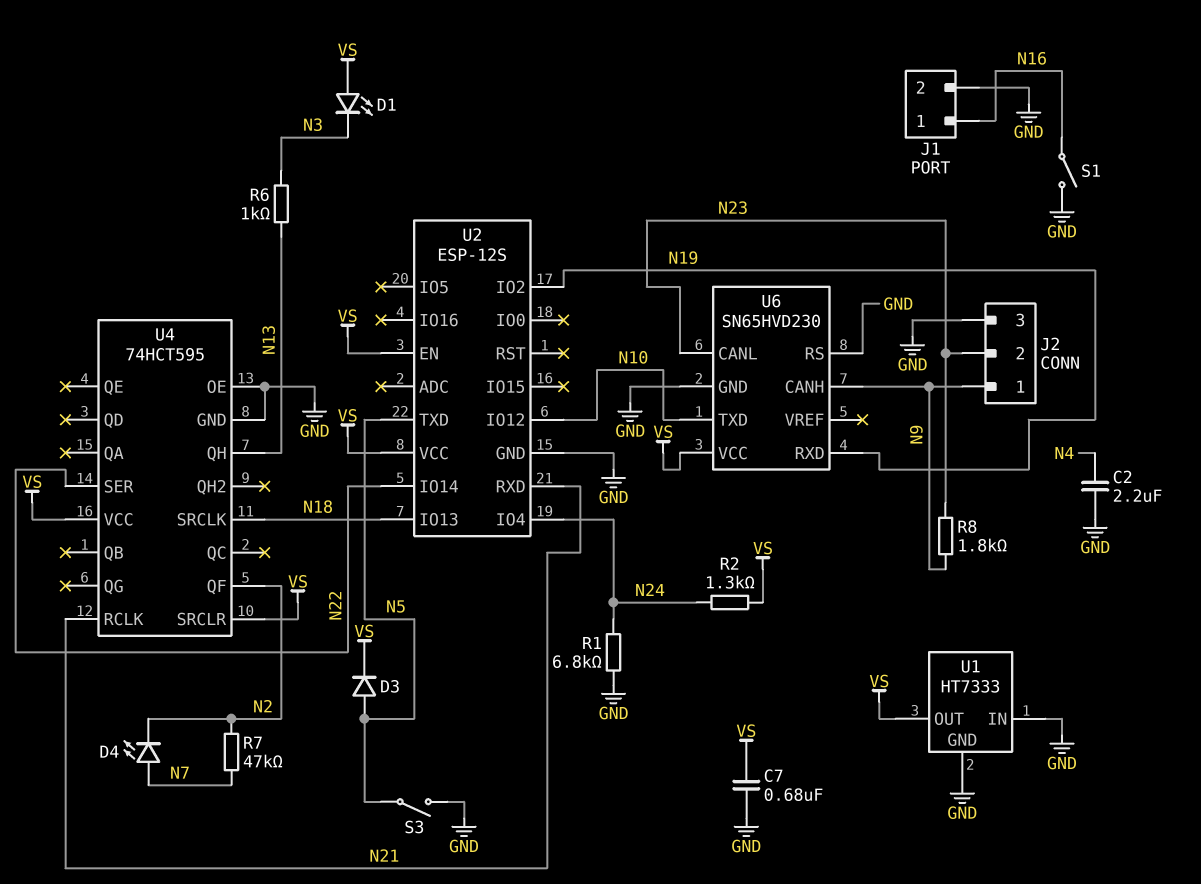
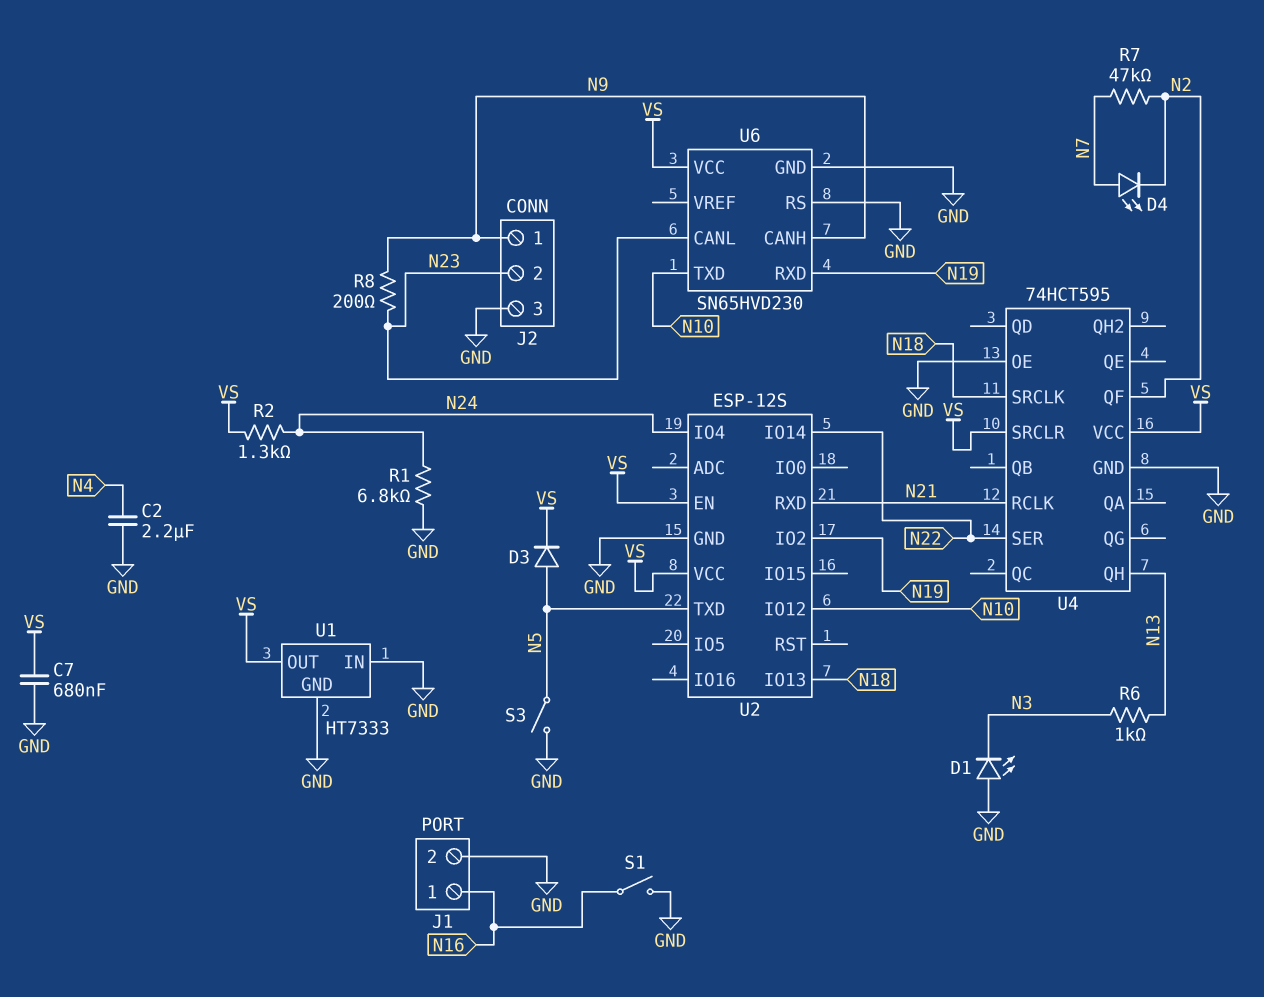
D1: LED (A VS, K N3) -> LED (A GND, K N3)
R8: 1.8k (N9, N23) -> 200 (N9, N23)

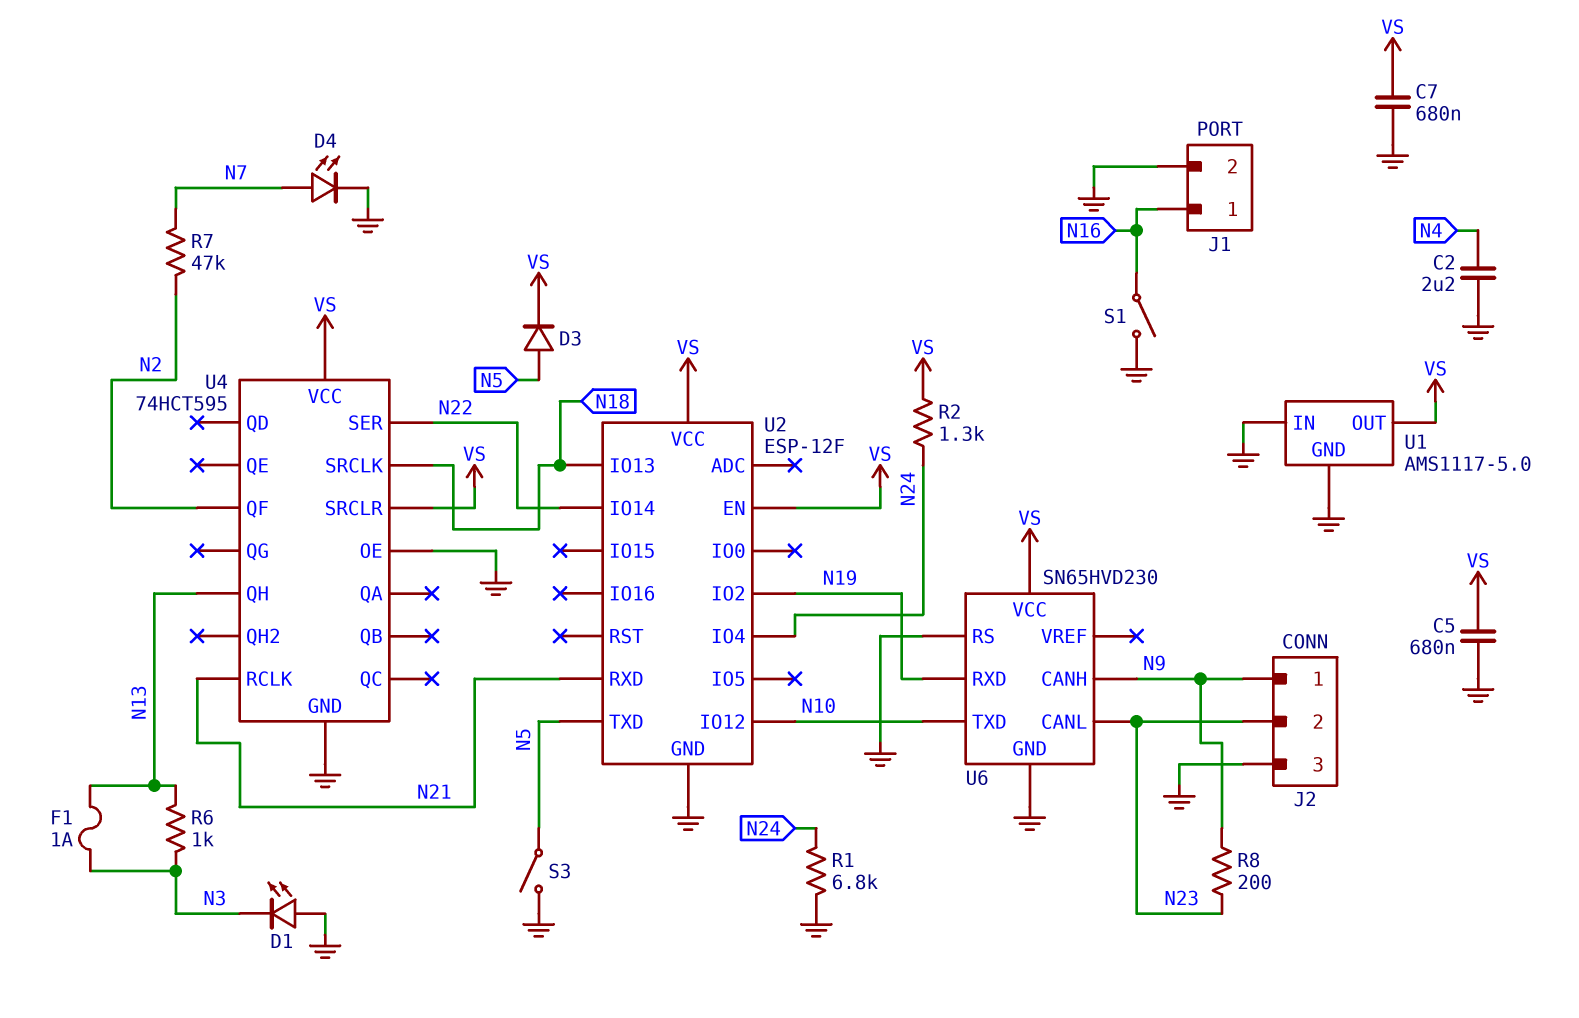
C5: none -> 680nF (GND, VS)
D4: LED (A N7, K N2) -> LED (A N7, K GND)
F1: none -> 1A (N3, N13)
U1: HT7333 -> AMS1117-5.0
U2: ESP-12S -> ESP-12F

